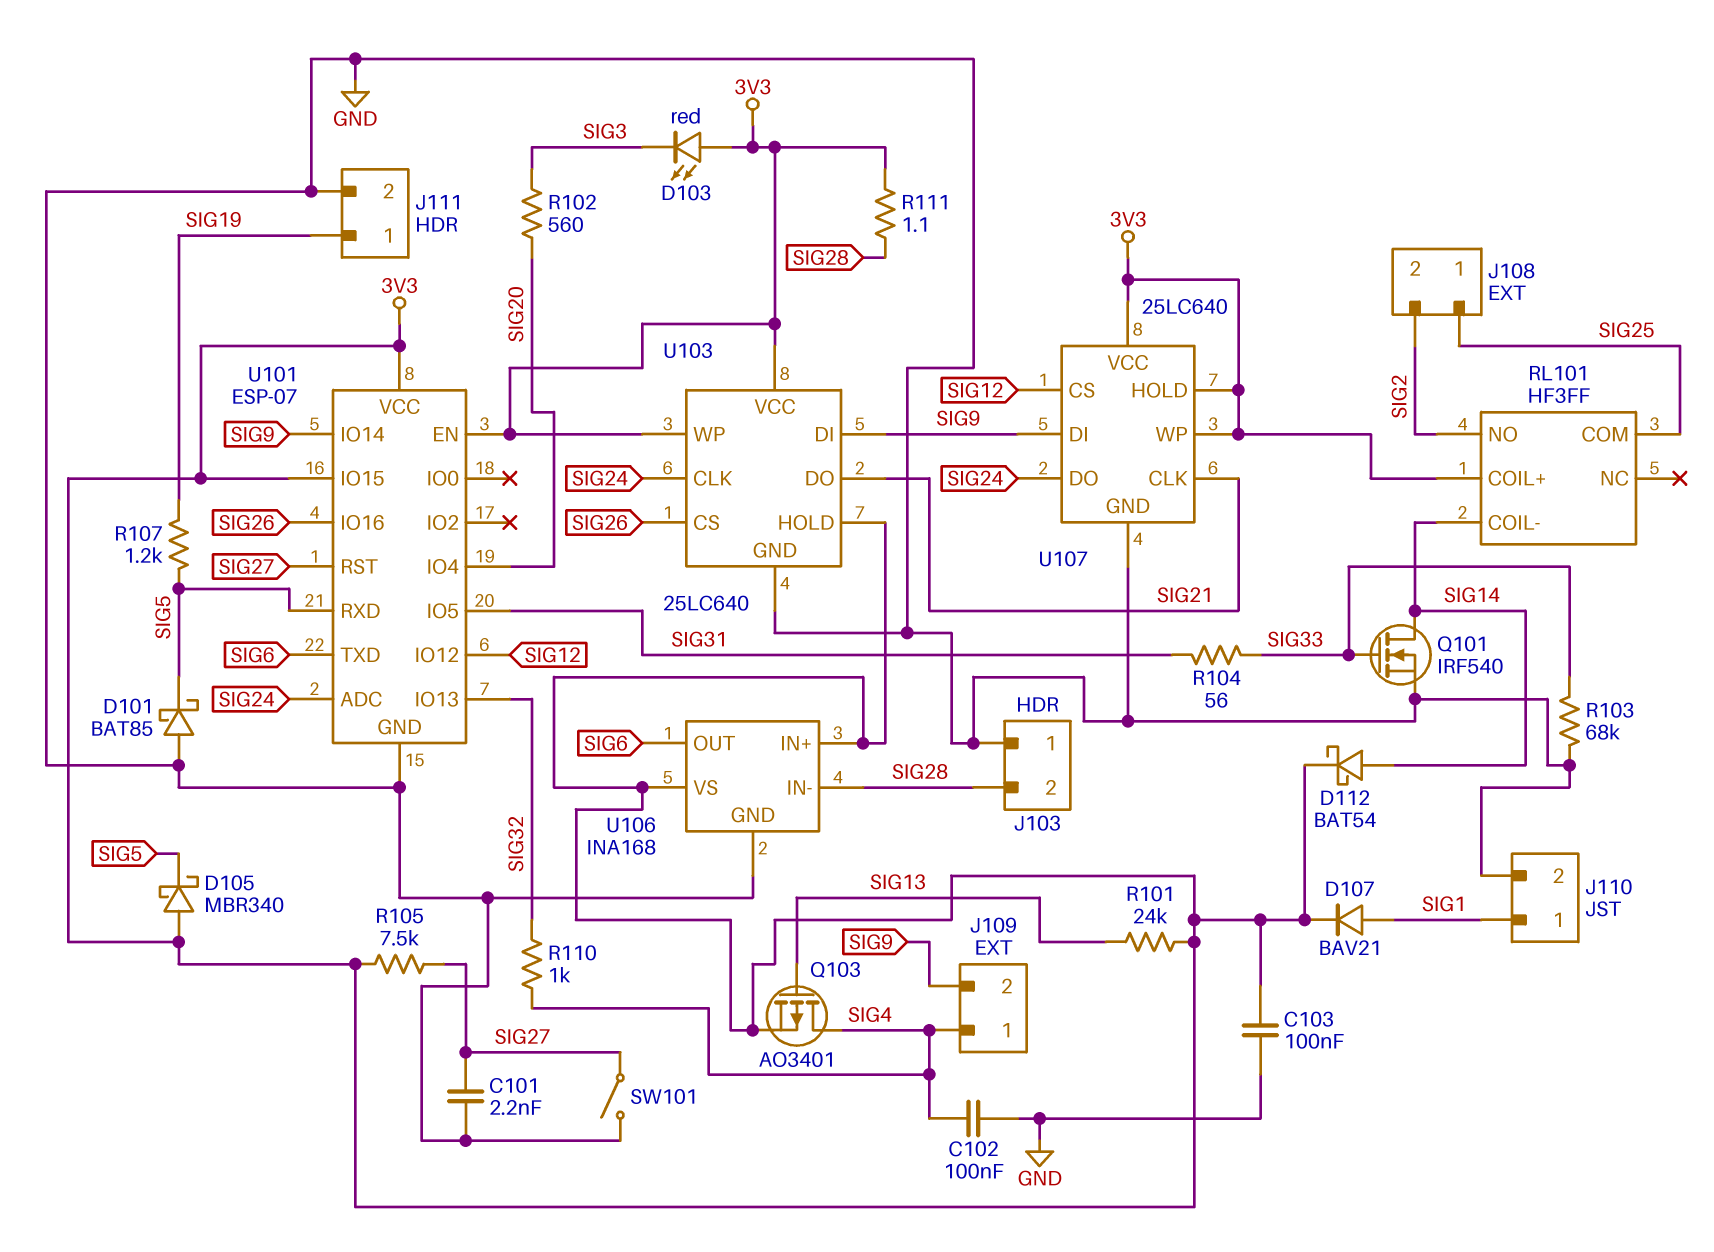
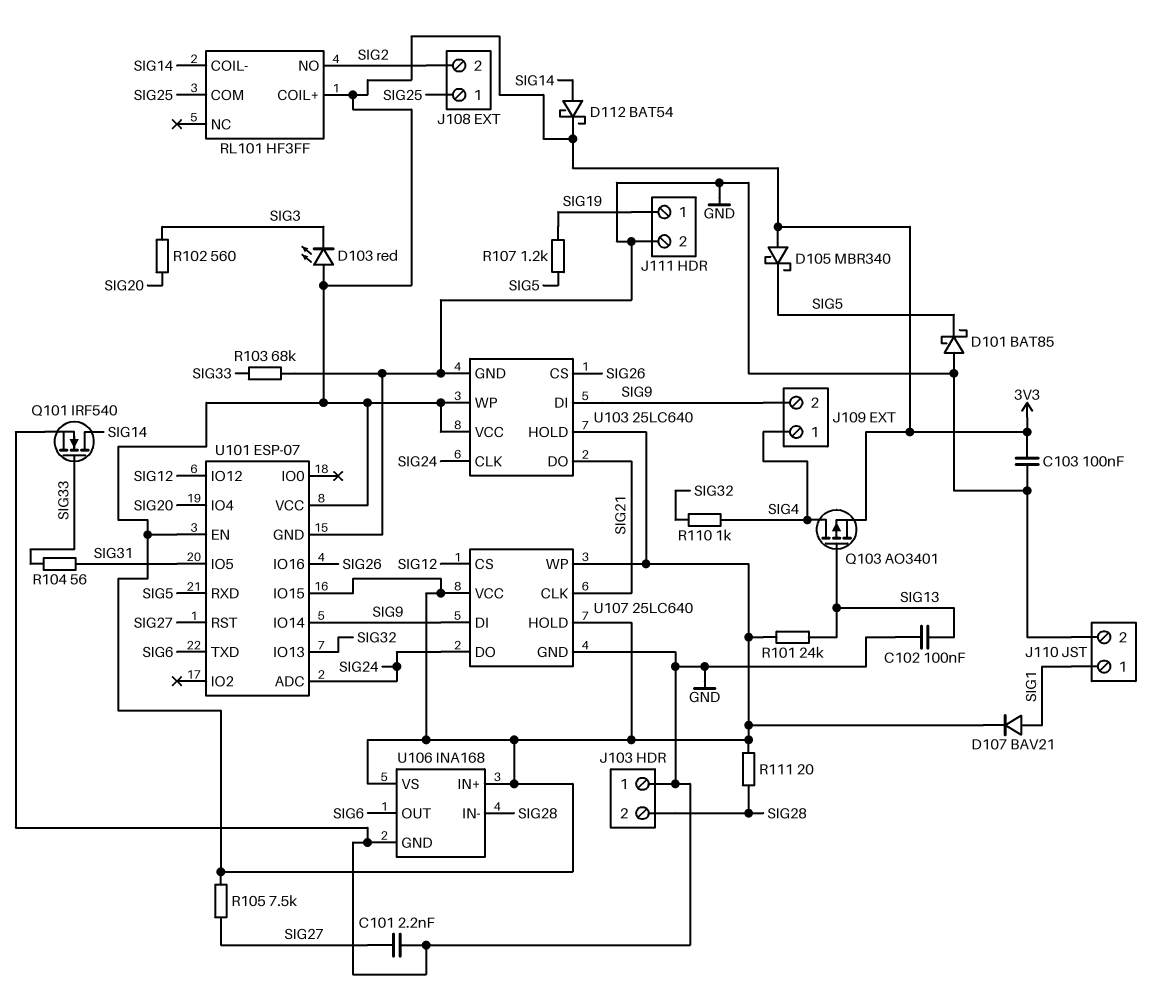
C102: 100nF (GND, SIG4) -> 100nF (GND, SIG13)
R111: 1.1 (3V3, SIG28) -> 20 (3V3, SIG28)
SW101: switch (GND, SIG27) -> none

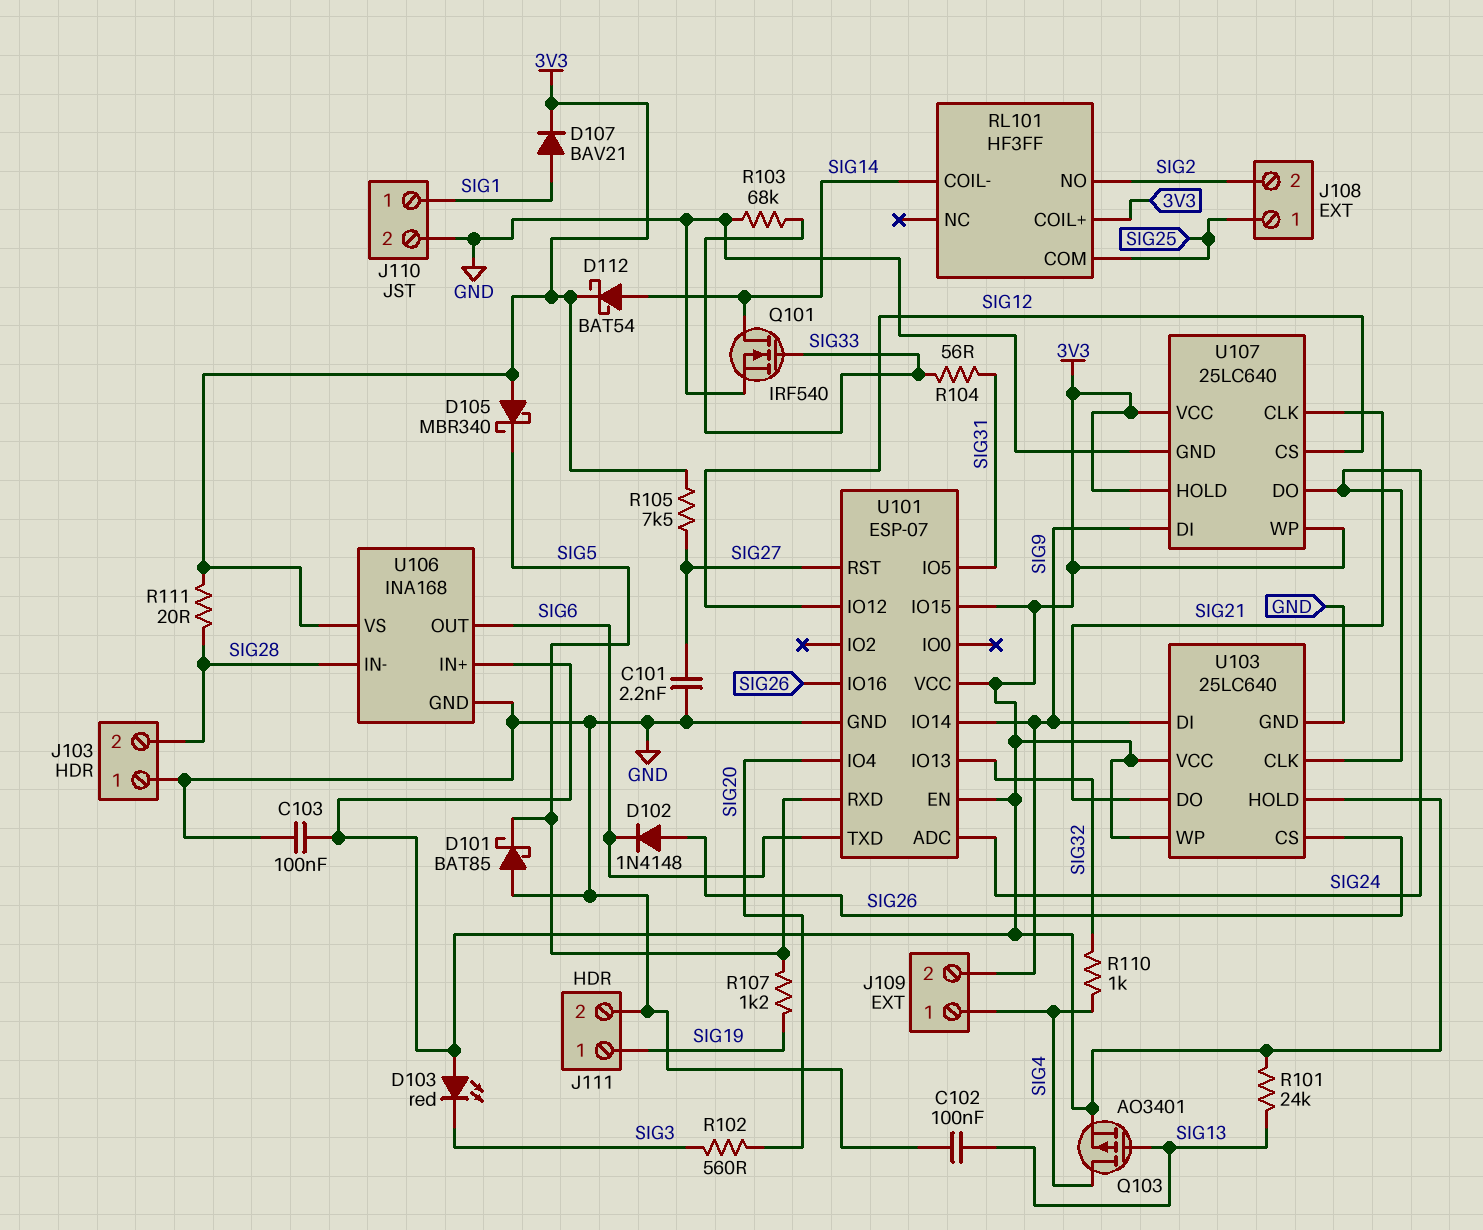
D102: none -> diode 1N4148 (A SIG26, K SIG6)

